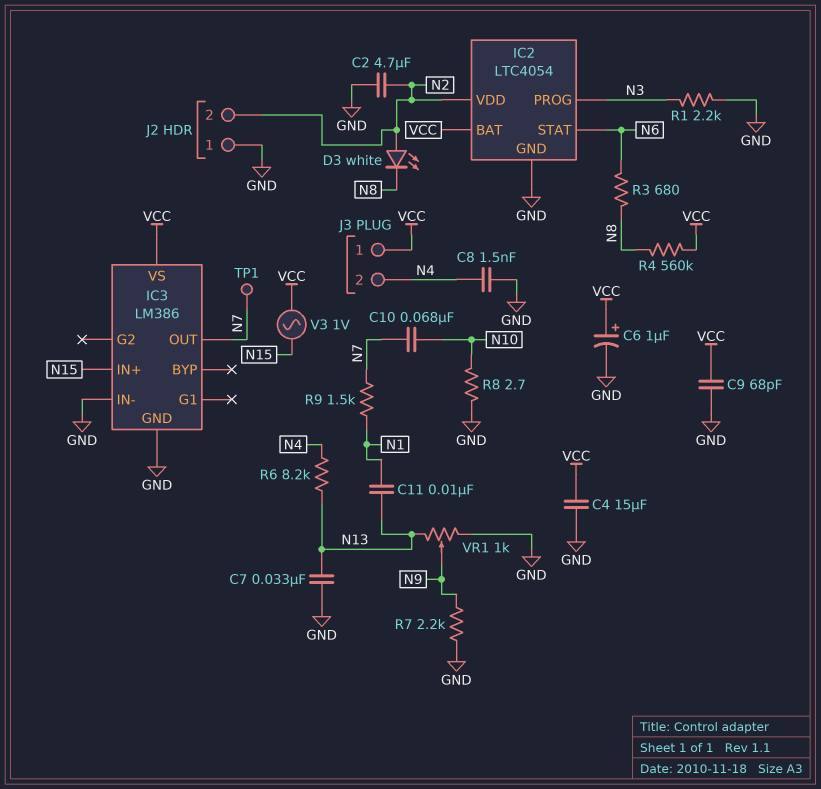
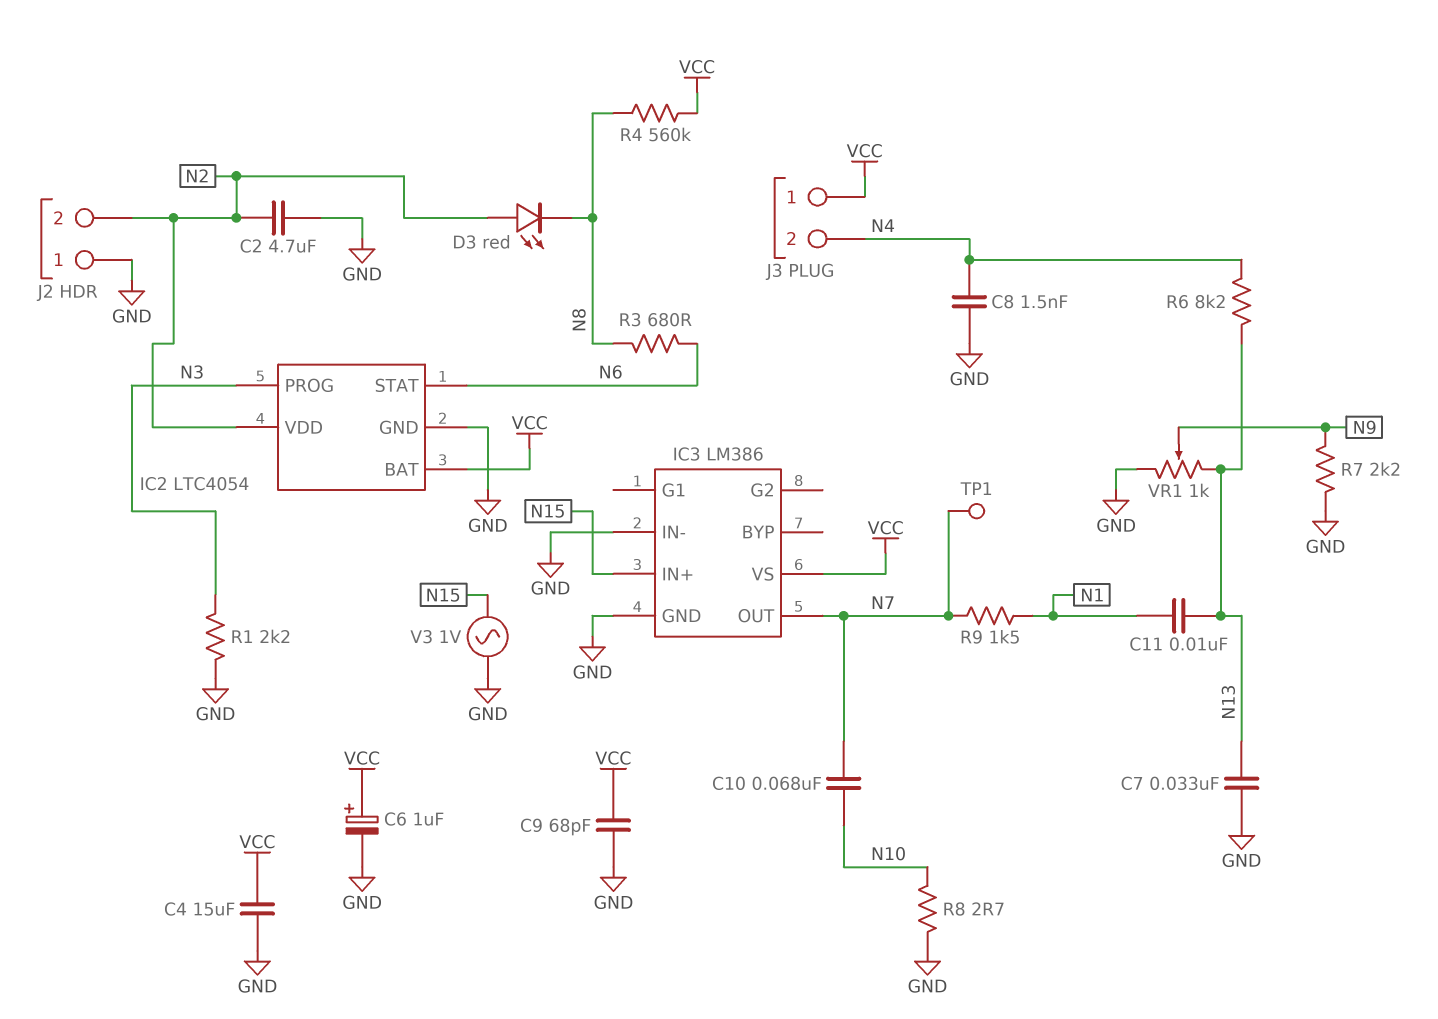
D3: LED white (A N2, K N8) -> LED red (A N2, K N8)
V3: AC 1V (N15, VCC) -> AC 1V (GND, N15)

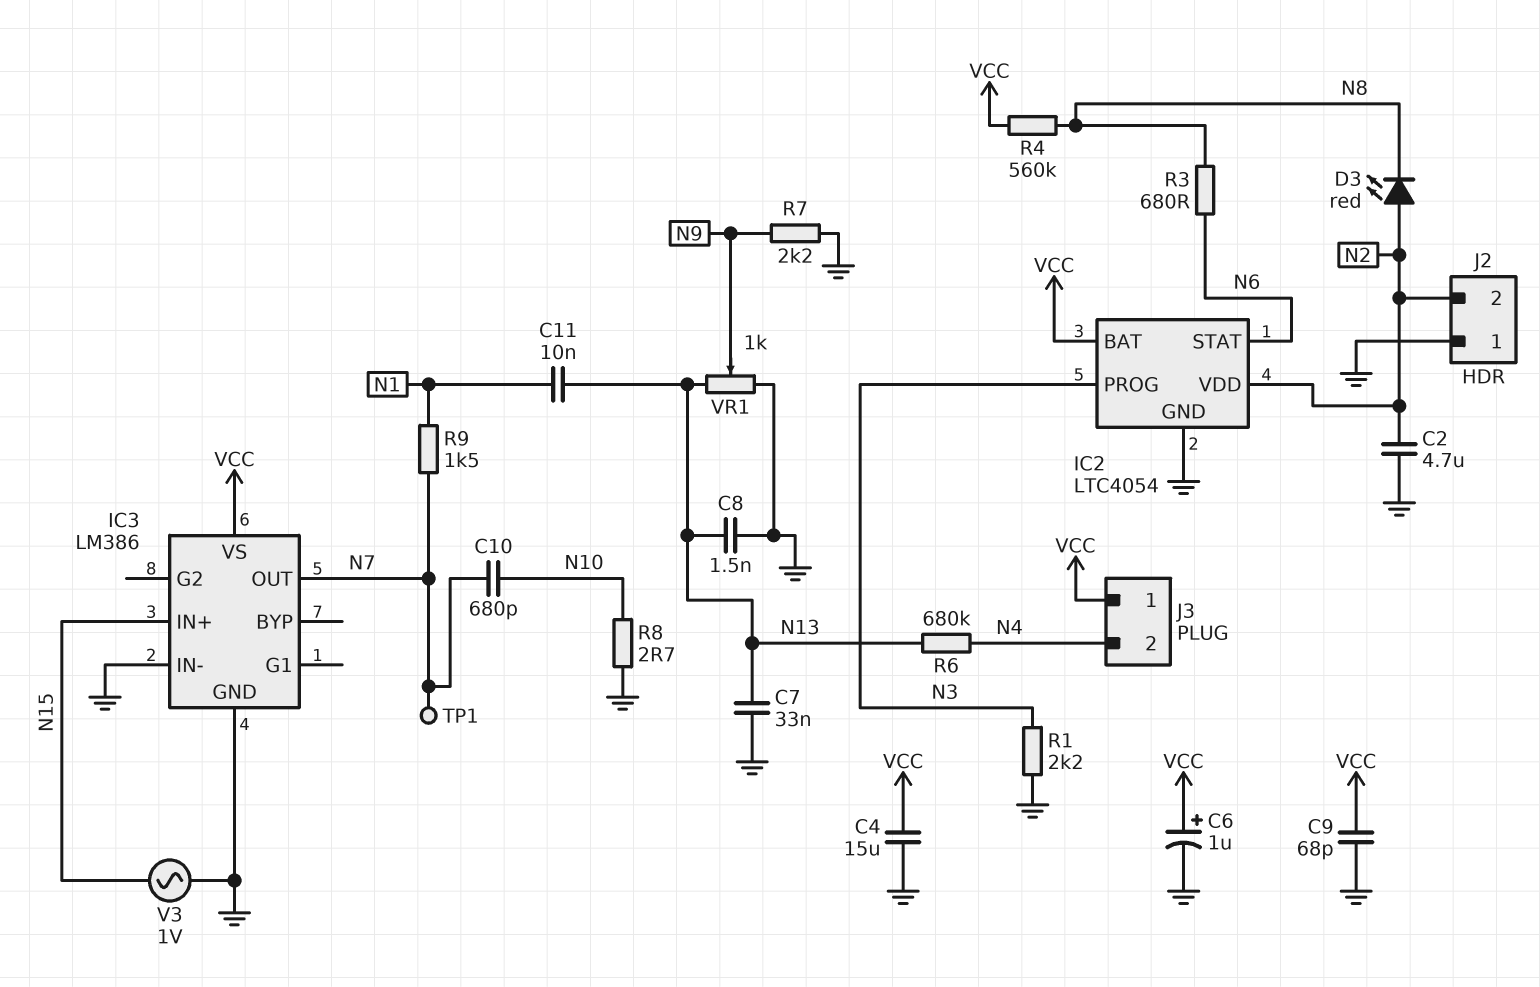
C8: 1.5nF (GND, N4) -> 1.5nF (GND, N13)
C10: 68nF (N7, N10) -> 680pF (N7, N10)
R6: 8.2k (N4, N13) -> 680k (N4, N13)

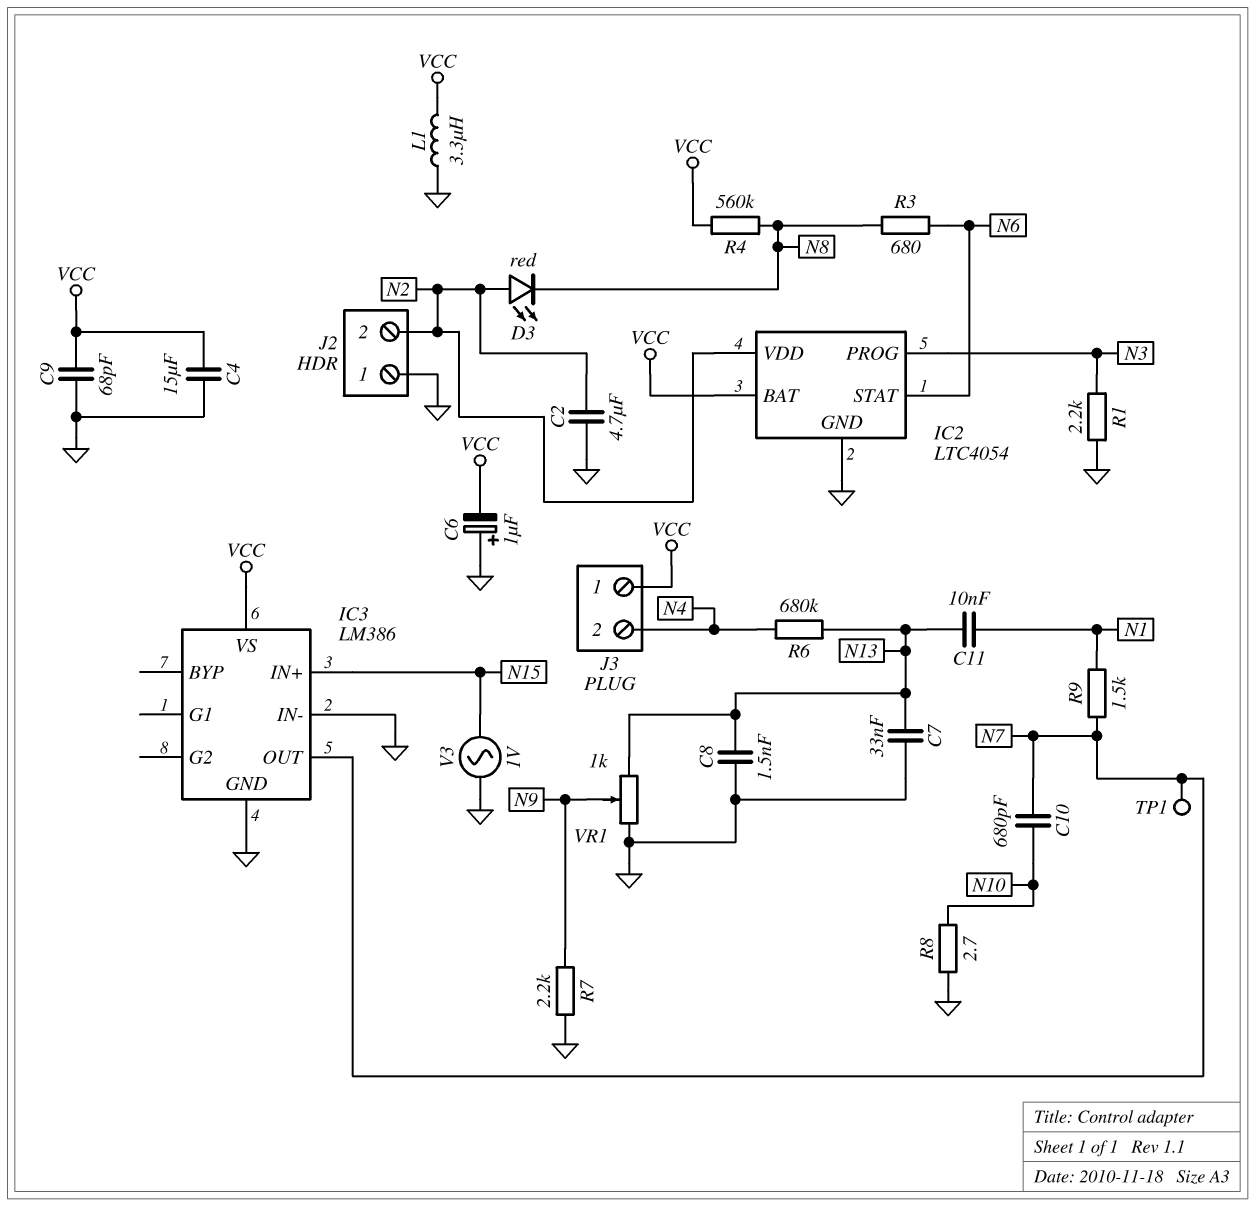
C6: 1uF (plus VCC, minus GND) -> 1uF (plus GND, minus VCC)
L1: none -> 3.3uH (GND, VCC)

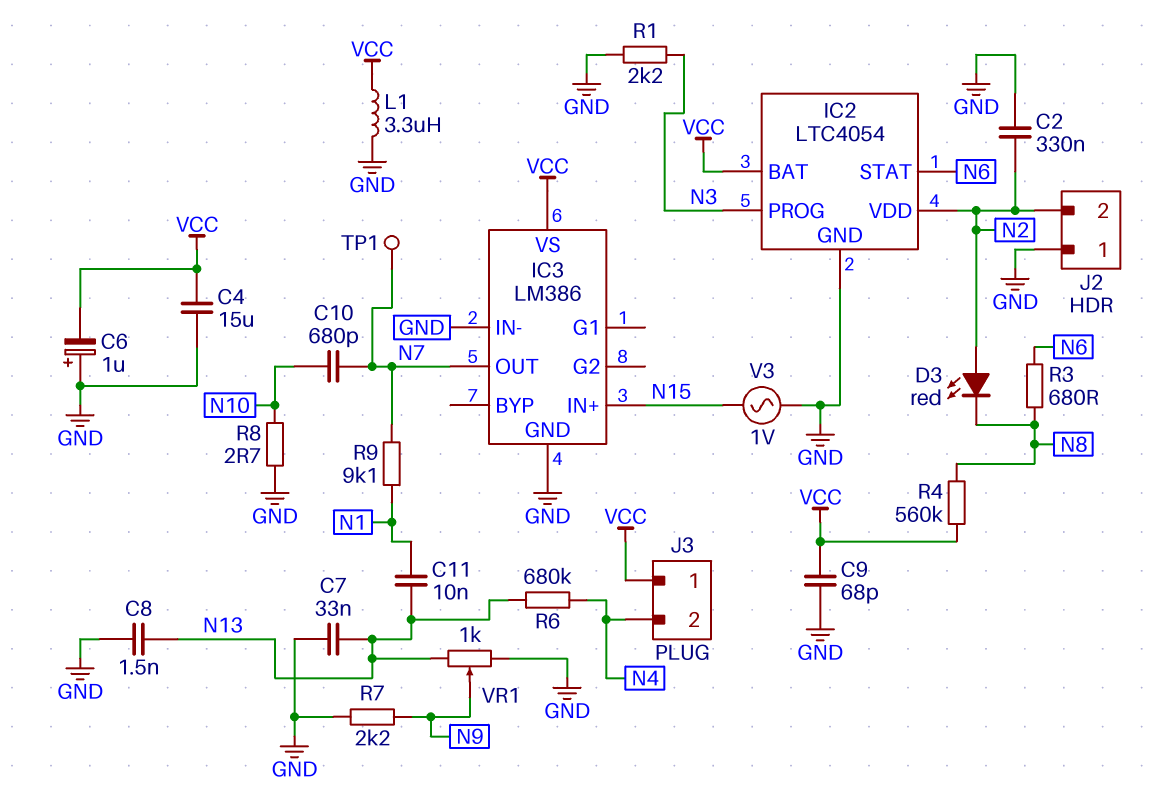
C2: 4.7uF (GND, N2) -> 330nF (GND, N2)
R9: 1.5k (N1, N7) -> 9.1k (N1, N7)

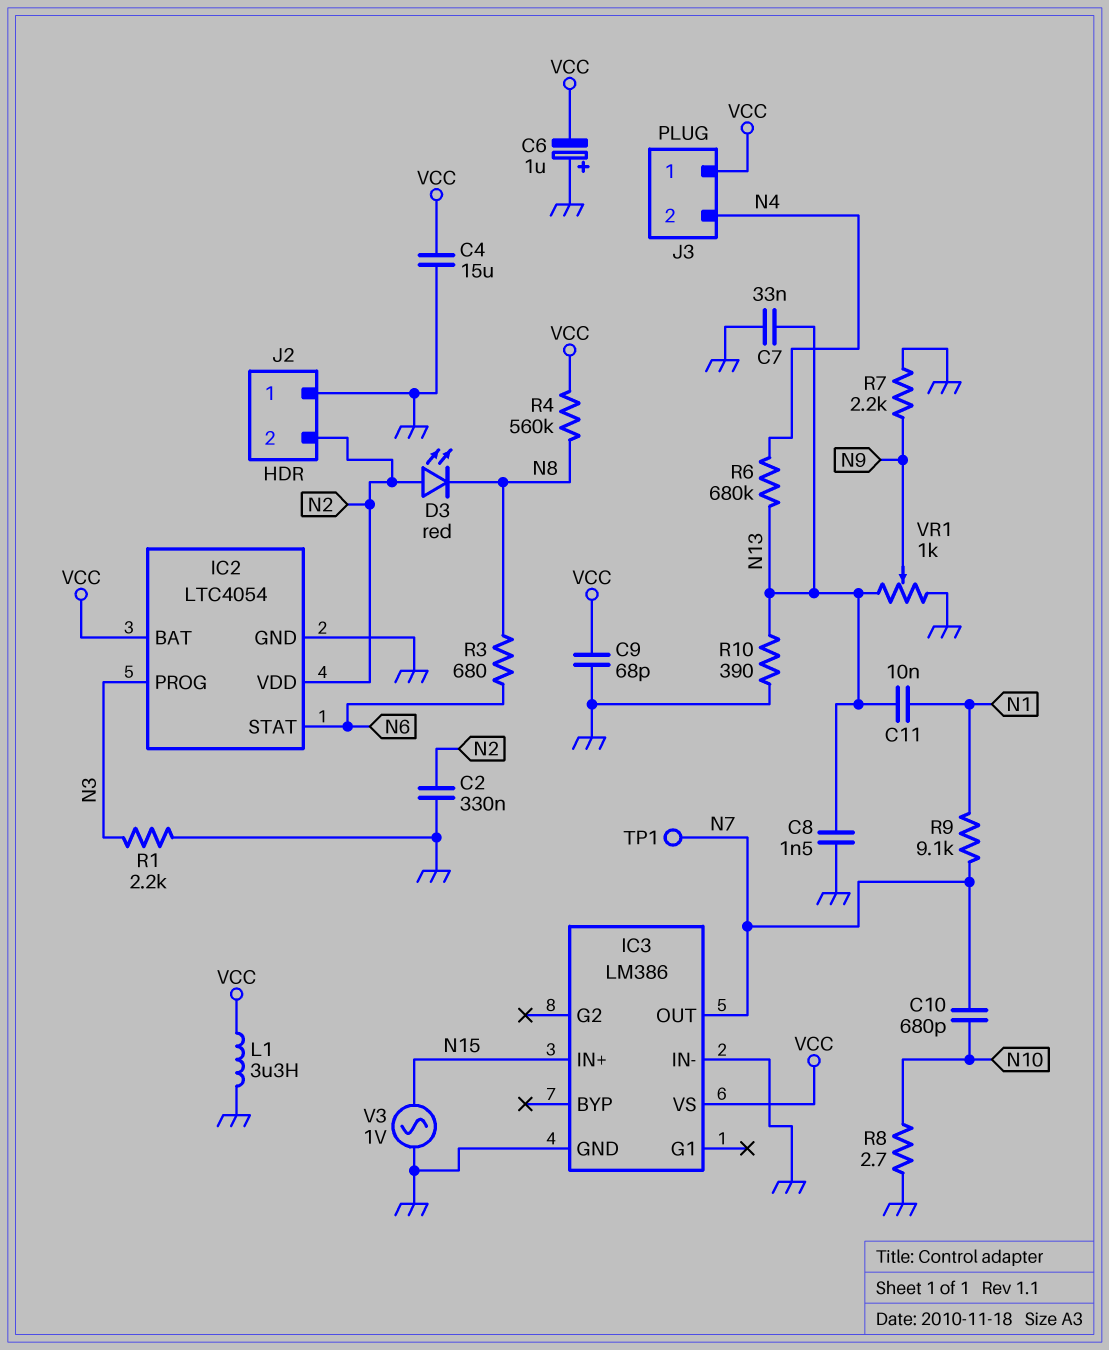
R10: none -> 390 (GND, N13)

